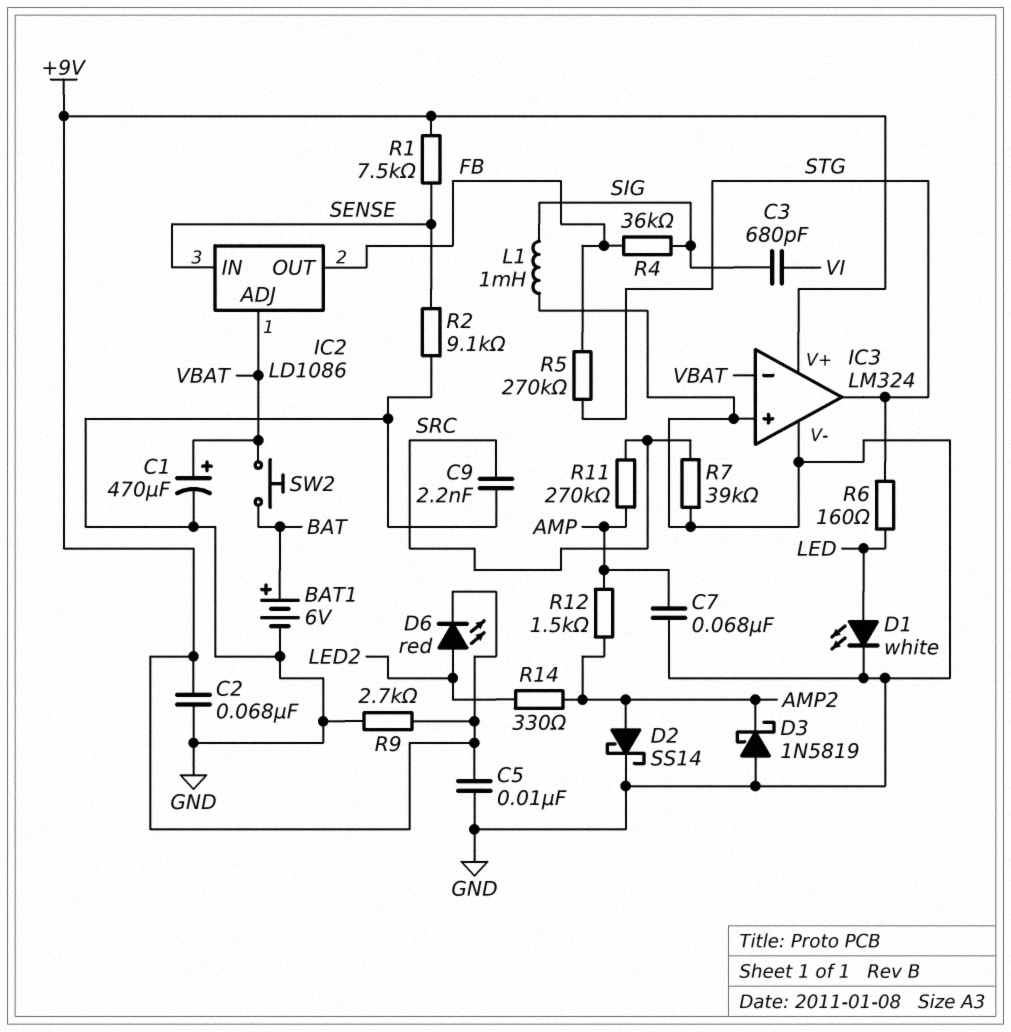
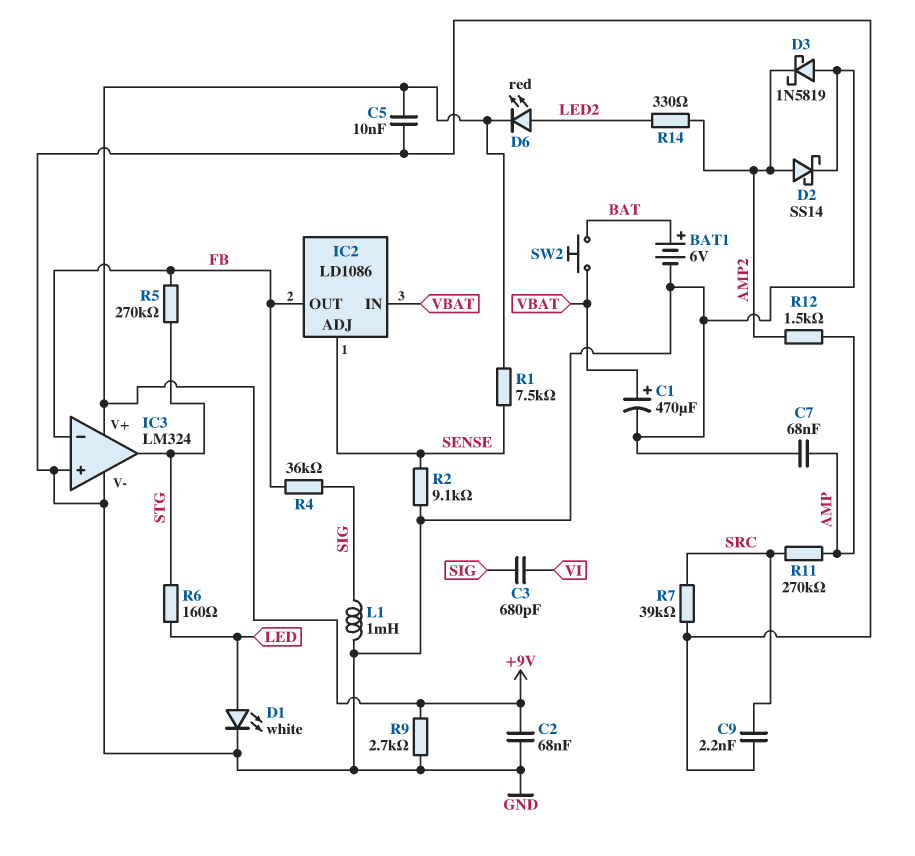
IC2 pin ADJ: VBAT -> SENSE
IC2 pin IN: SENSE -> VBAT
IC3 pin in-: VBAT -> FB

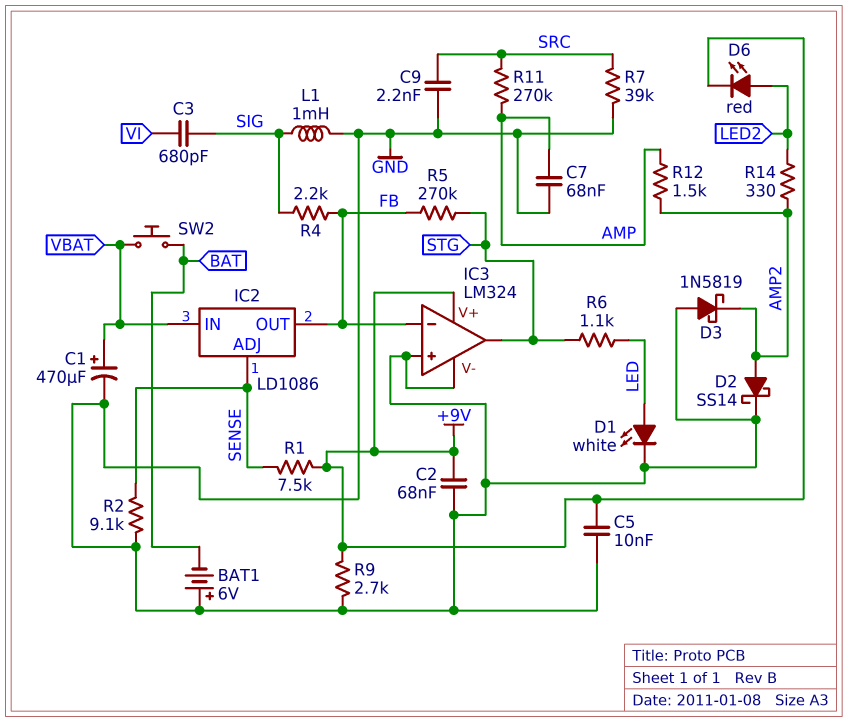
BAT1: 6V (plus BAT, minus GND) -> 6V (plus GND, minus BAT)
R4: 36k (FB, SIG) -> 2.2k (FB, SIG)
R6: 160 (LED, STG) -> 1.1k (LED, STG)

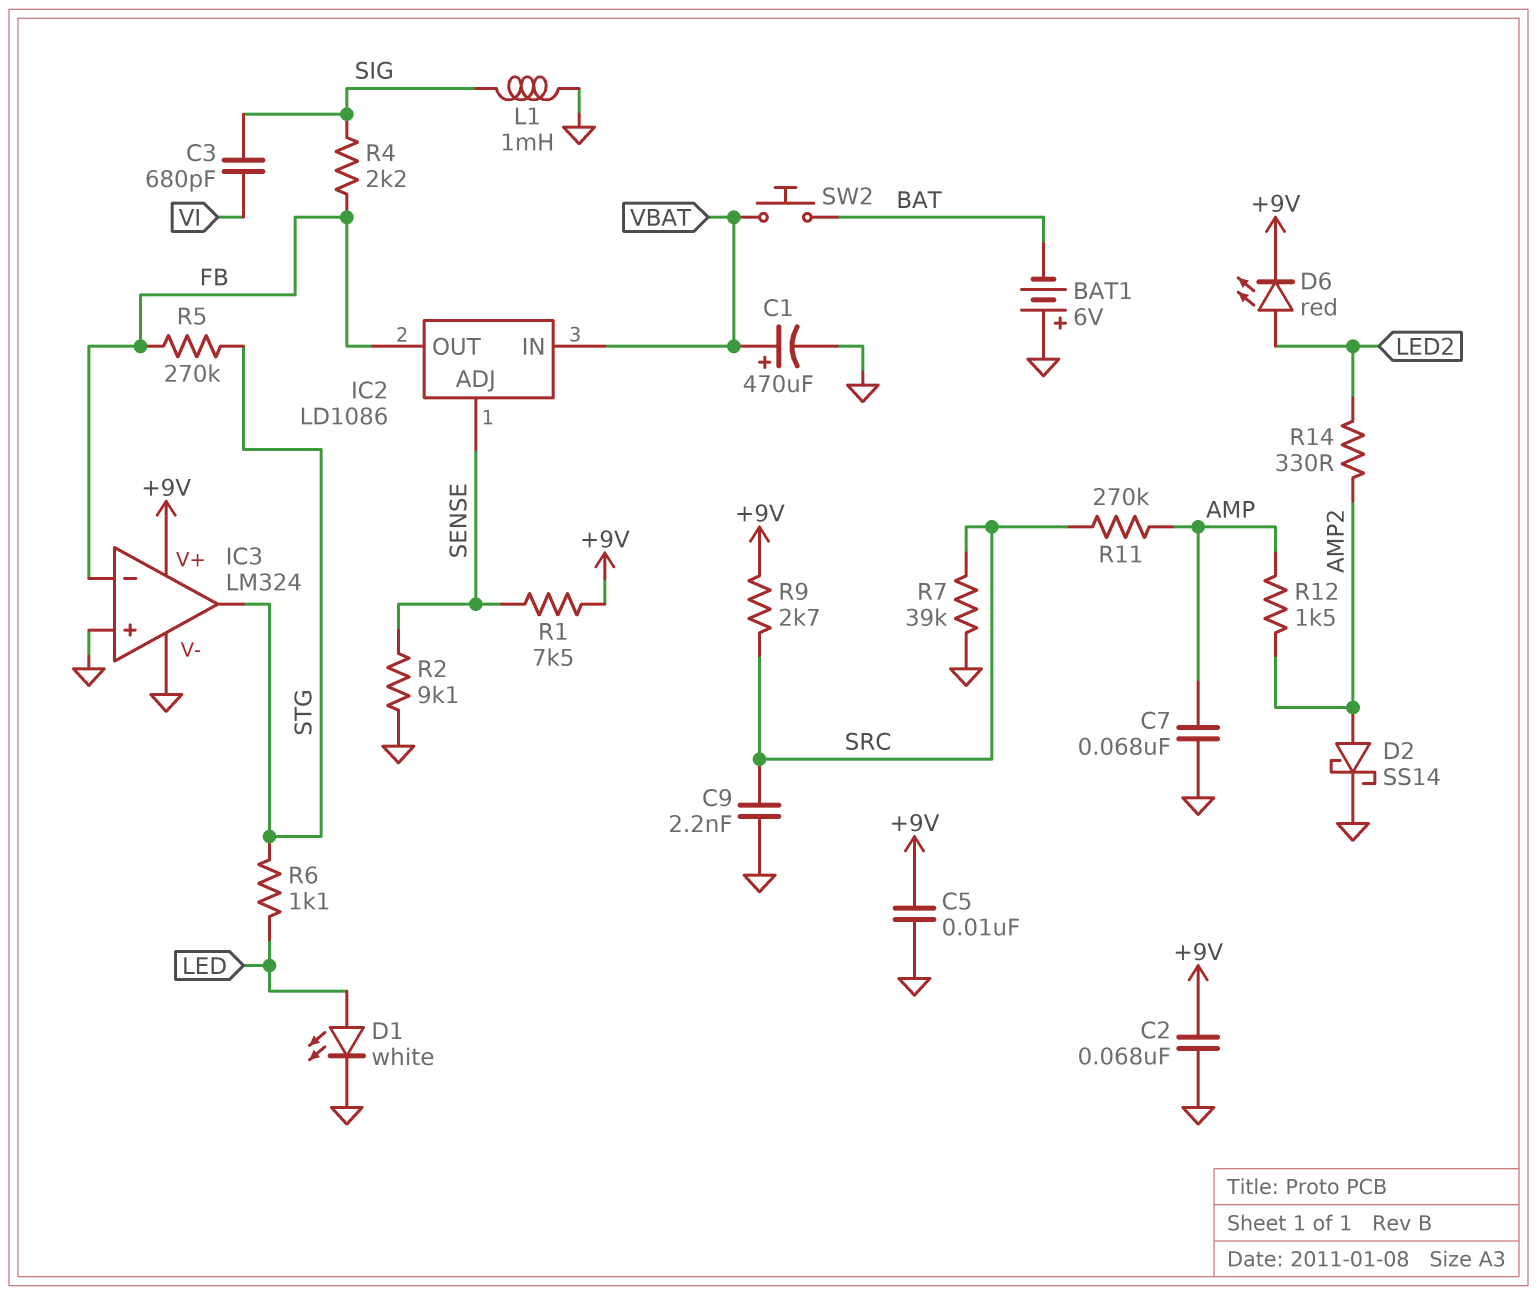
D3: schottky 1N5819 (A GND, K AMP2) -> none
R9: 2.7k (+9V, GND) -> 2.7k (+9V, SRC)

